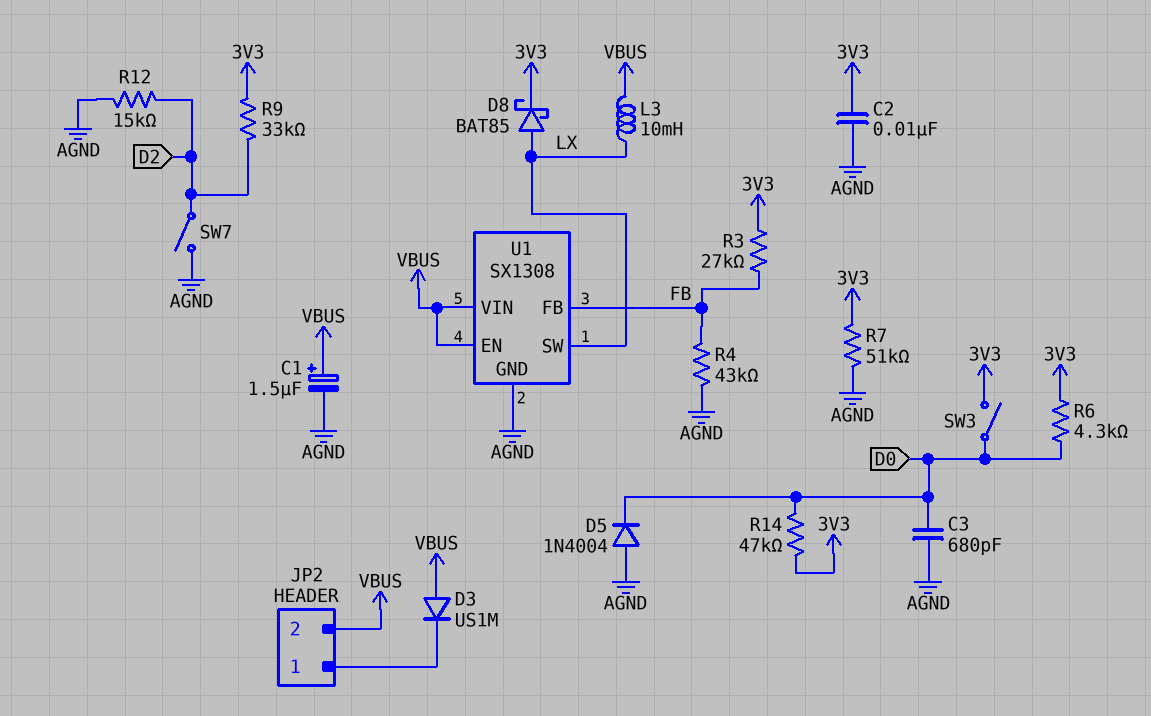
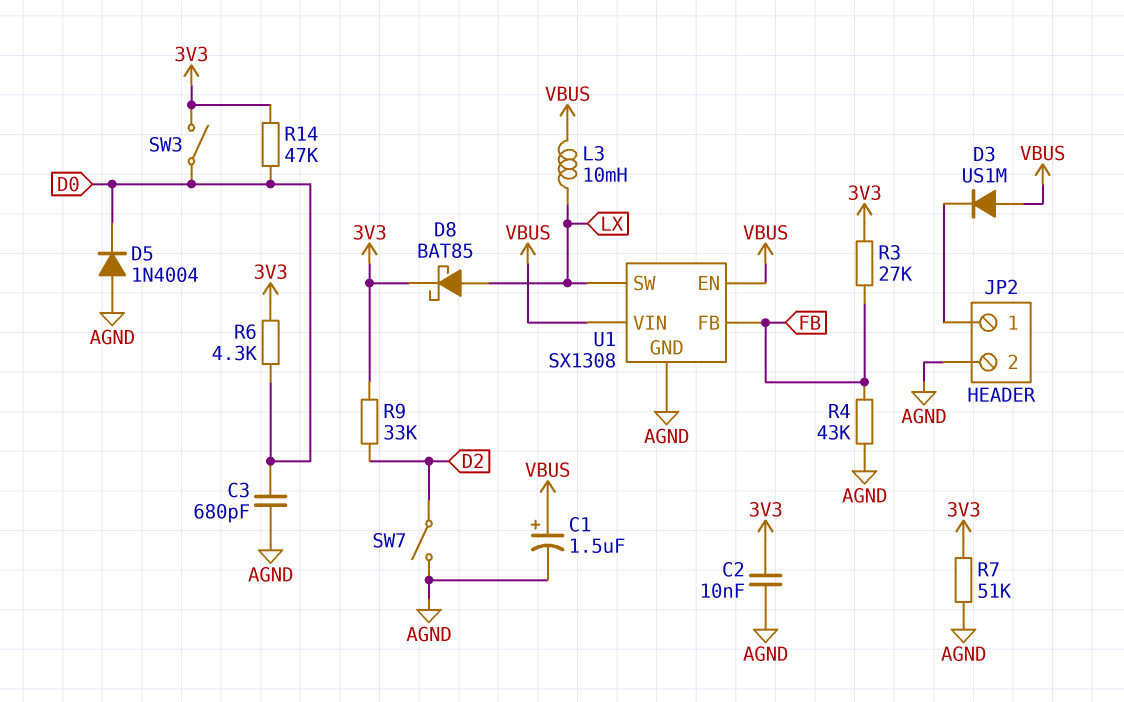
JP2 pin 2: VBUS -> AGND
R12: 15k (AGND, D2) -> none

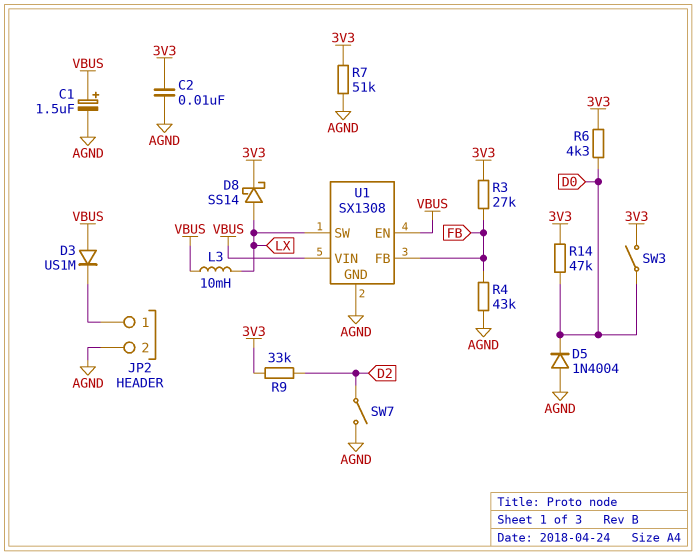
C3: 680pF (AGND, D0) -> none
D8: schottky BAT85 (A LX, K 3V3) -> schottky SS14 (A LX, K 3V3)

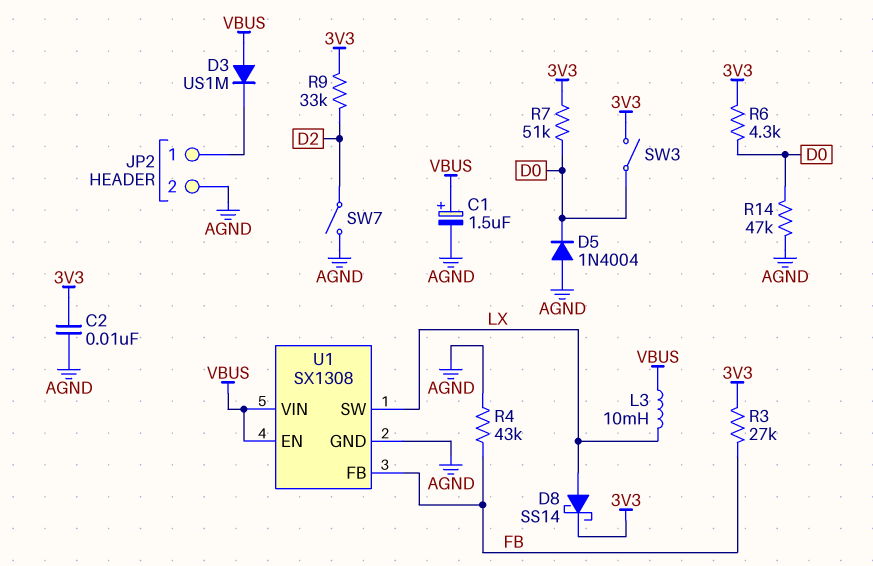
R7: 51k (3V3, AGND) -> 51k (3V3, D0)
R14: 47k (3V3, D0) -> 47k (AGND, D0)

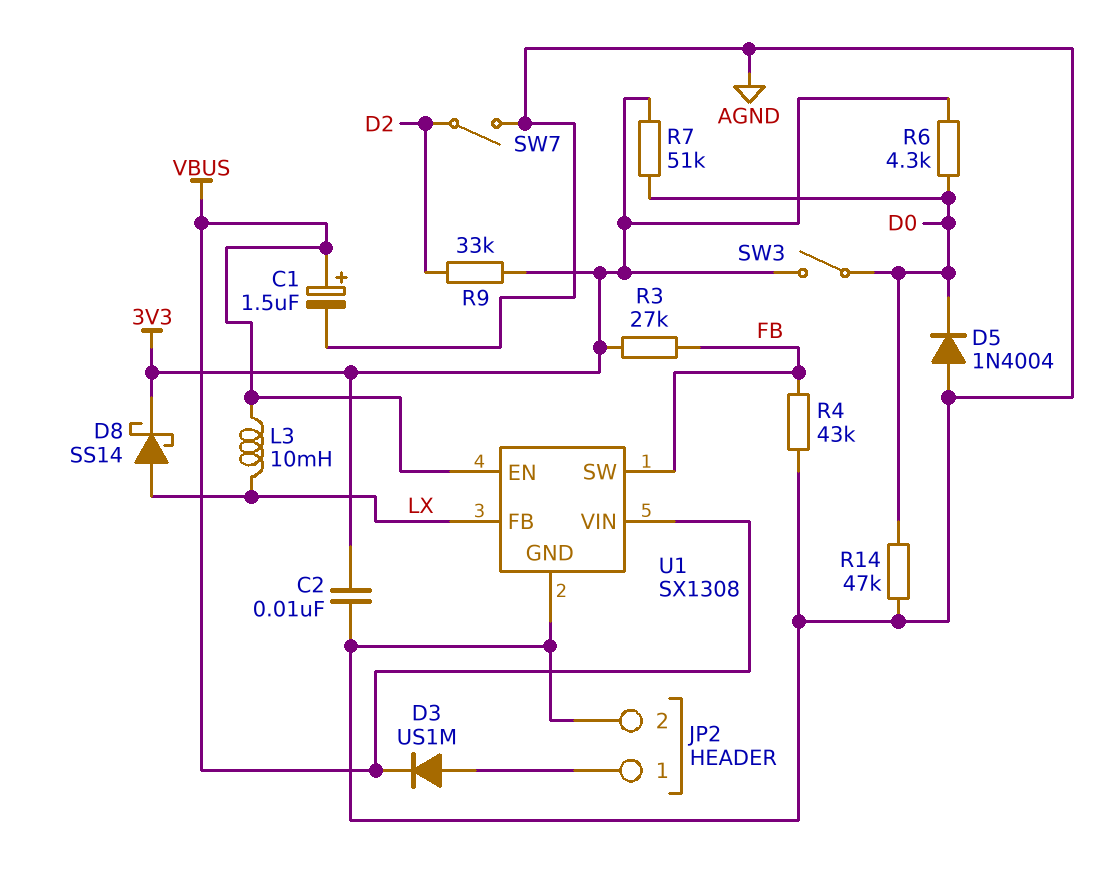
D3: diode US1M (A VBUS, K JP2/1) -> diode US1M (A JP2/1, K VBUS)
U1 pin FB: FB -> LX
U1 pin SW: LX -> FB

